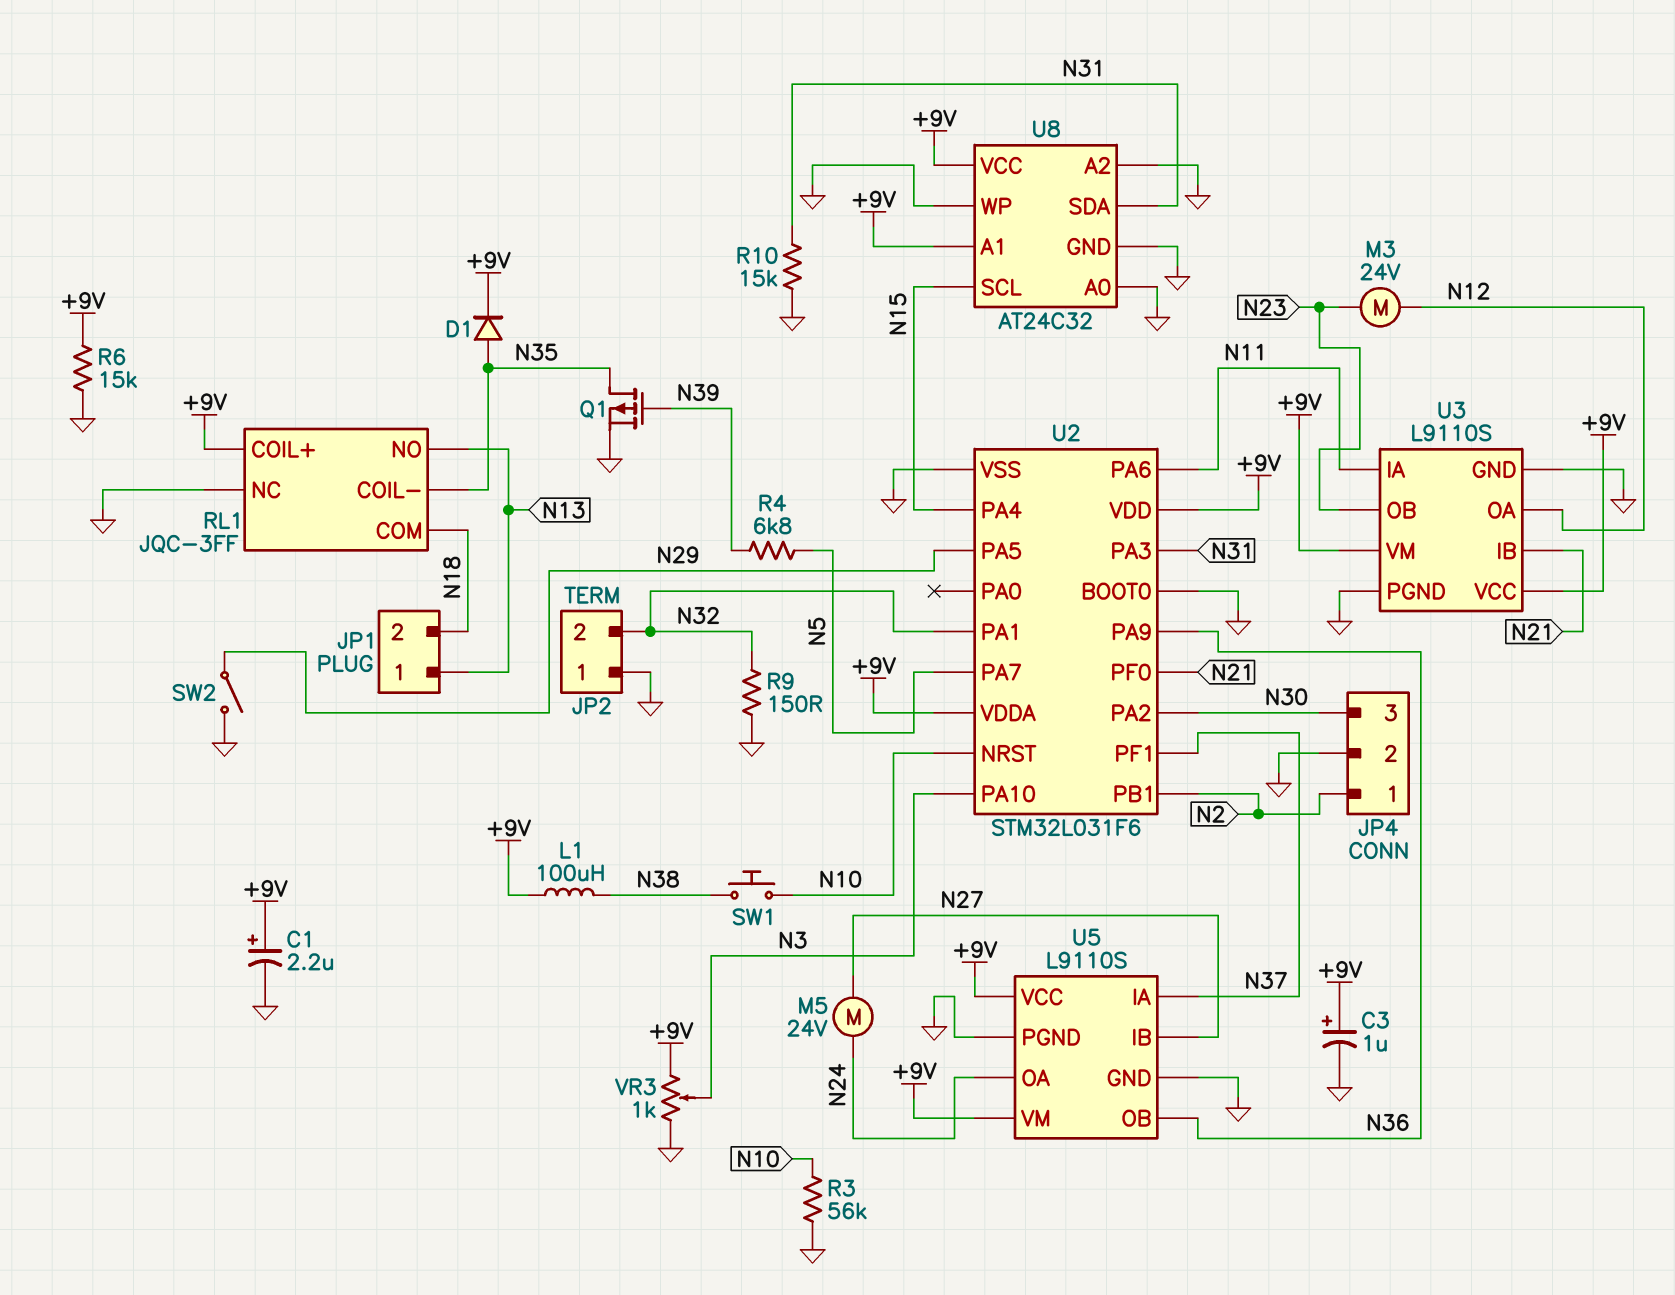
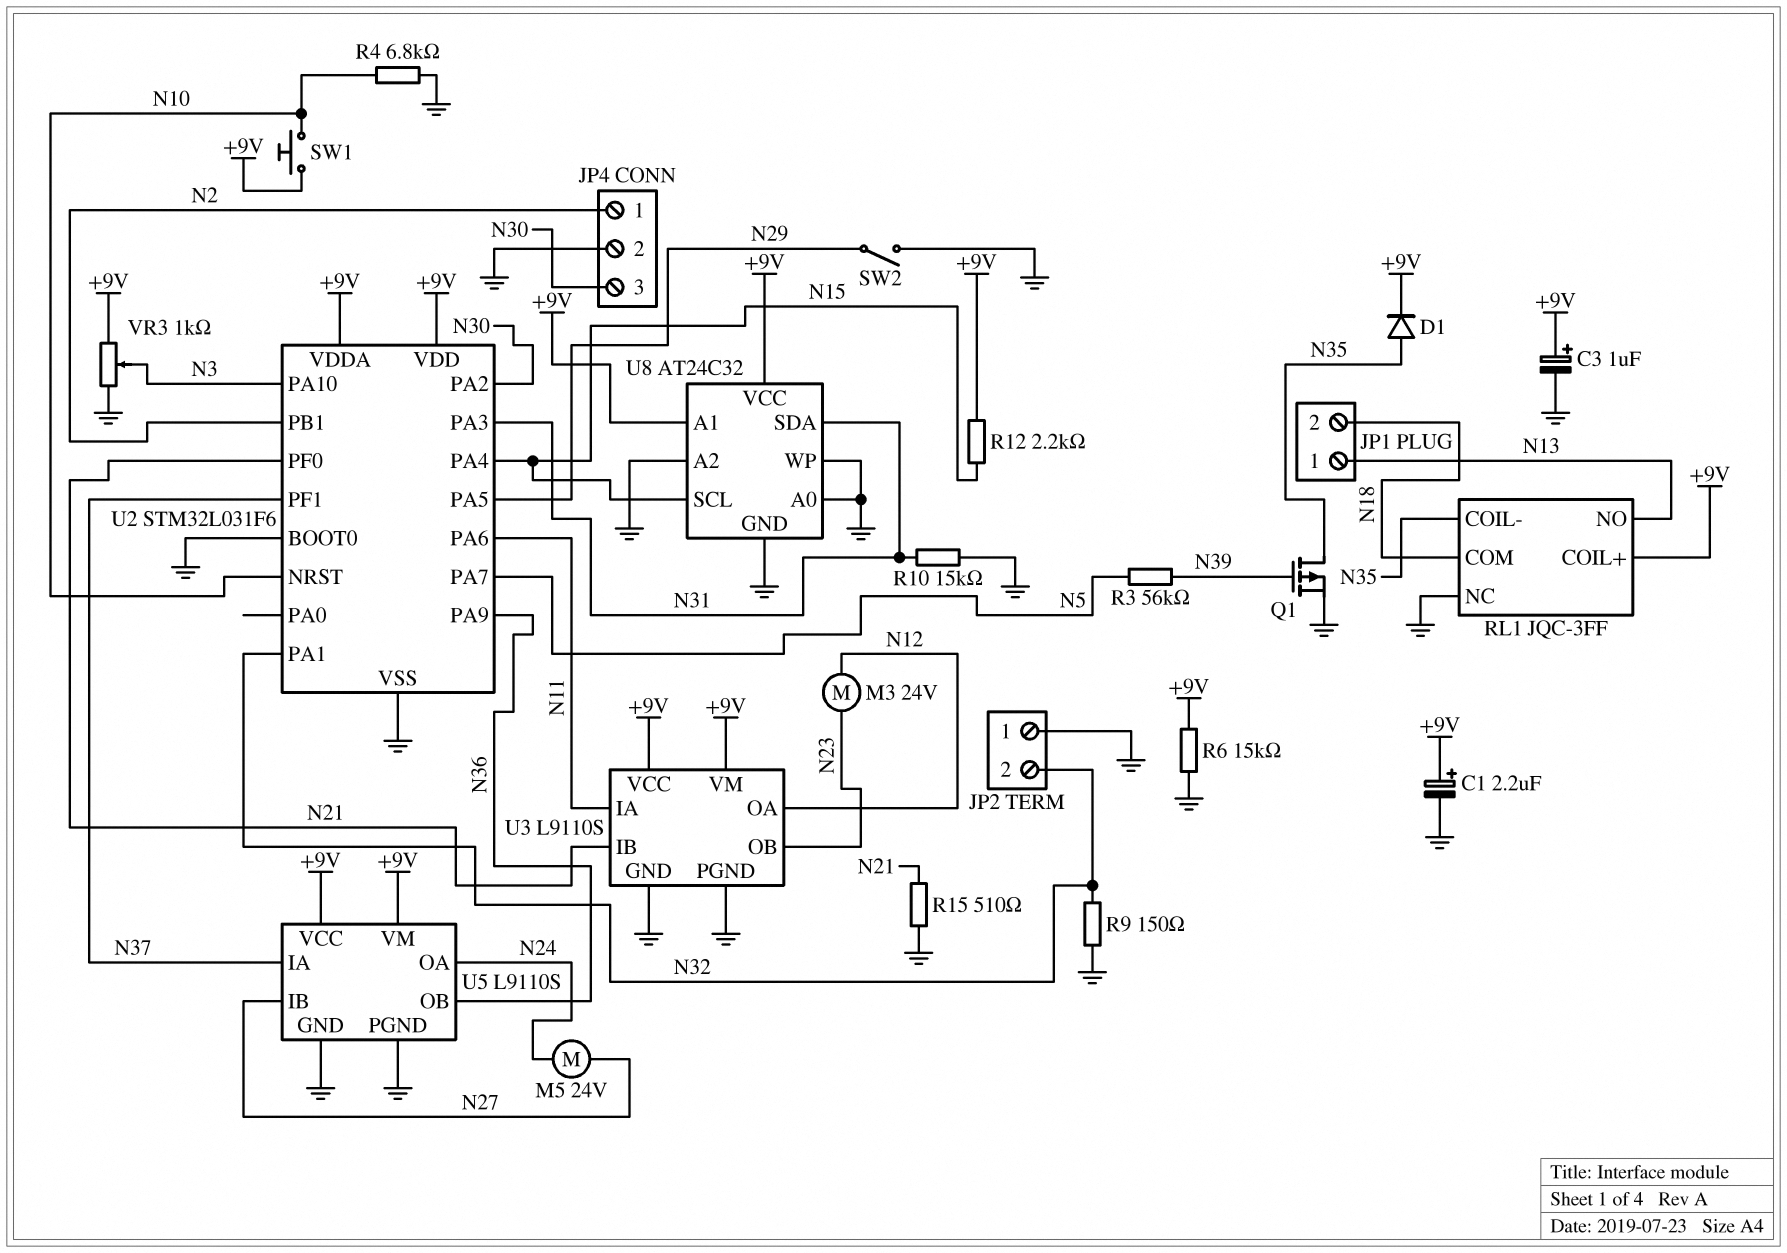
L1: 100uH (+9V, N38) -> none
R3: 56k (GND, N10) -> 56k (N5, N39)
R4: 6.8k (N5, N39) -> 6.8k (GND, N10)
R12: none -> 2.2k (+9V, N15)
R15: none -> 510 (GND, N21)
SW1: button (N10, N38) -> button (+9V, N10)

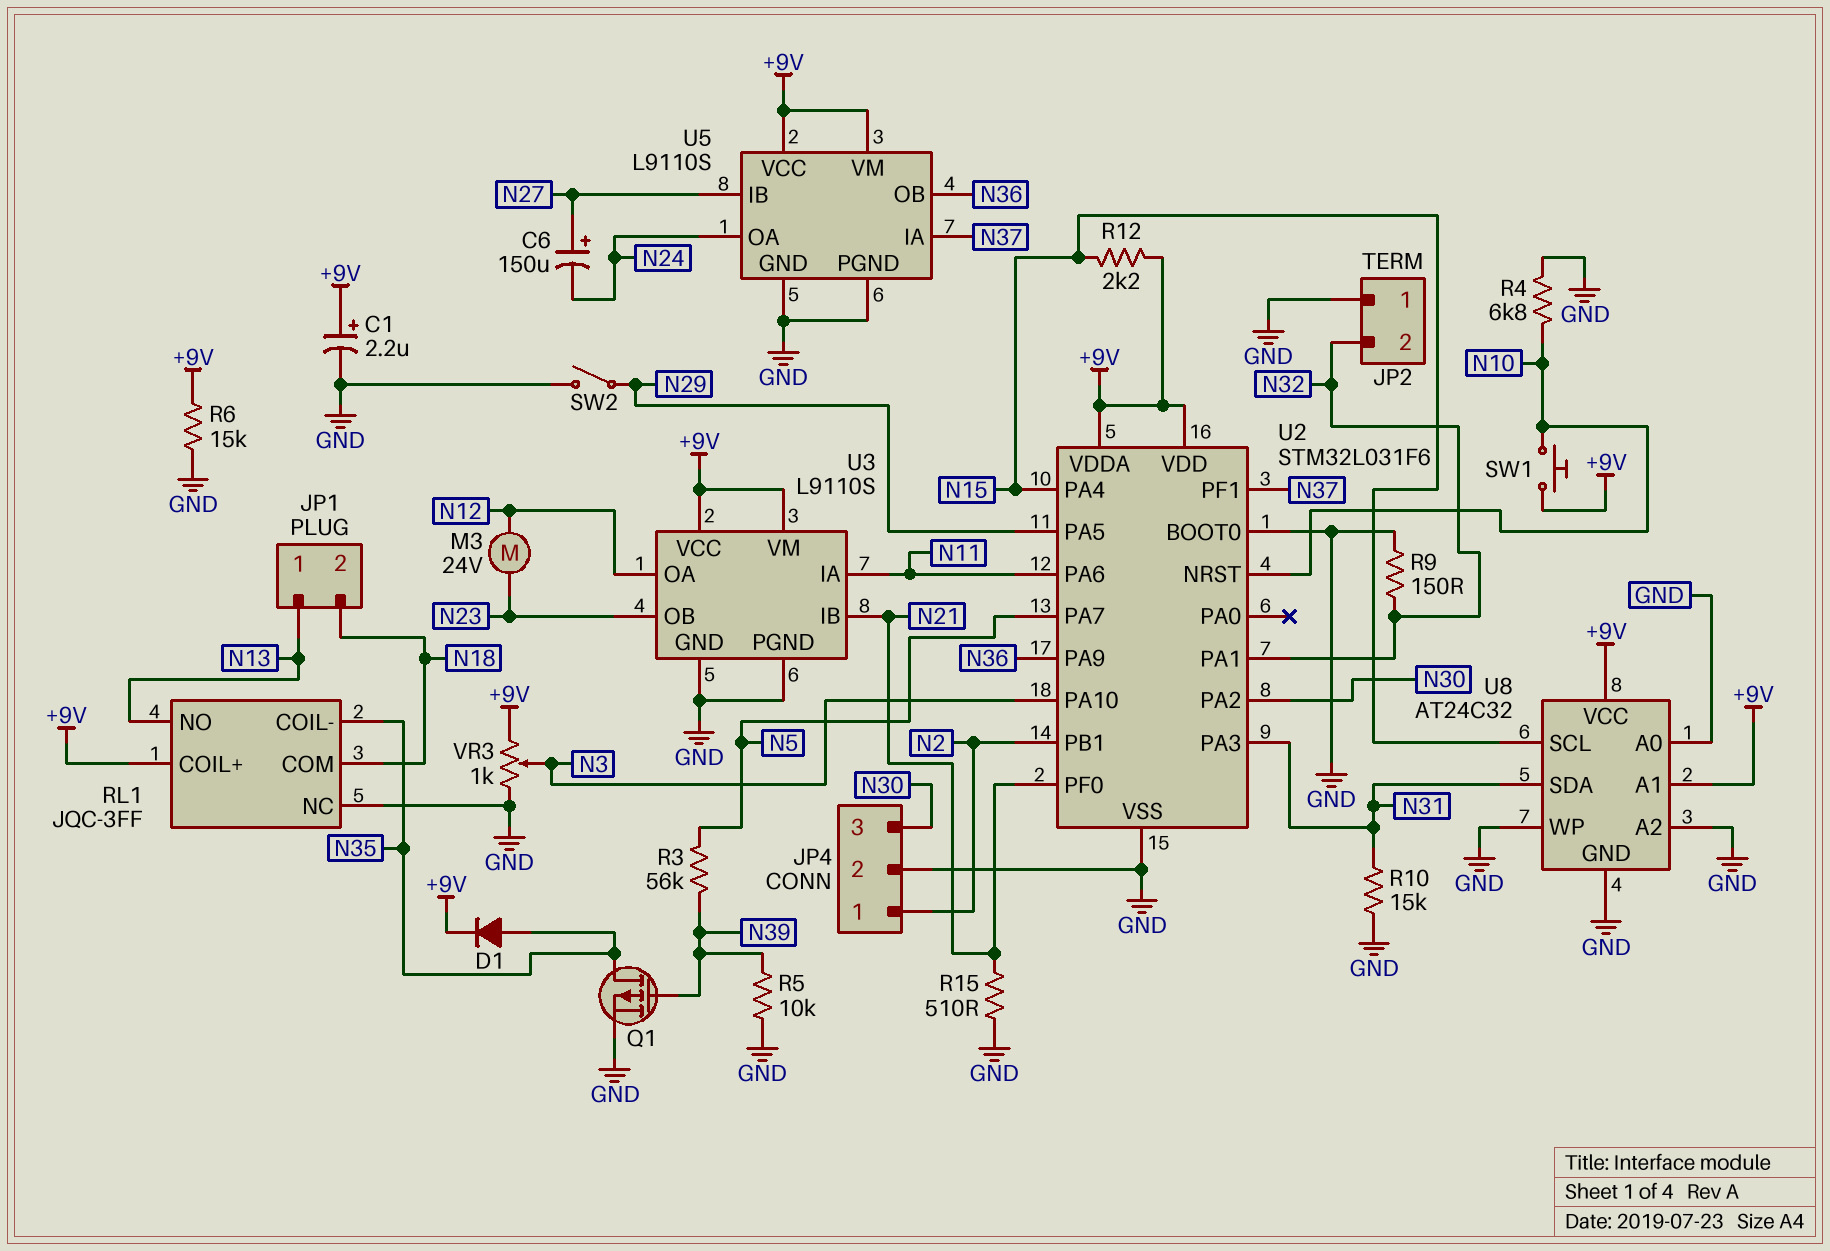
C3: 1uF (plus +9V, minus GND) -> none
C6: none -> 150uF (plus N27, minus N24)
M5: motor 24V (N24, N27) -> none
R5: none -> 10k (GND, N39)

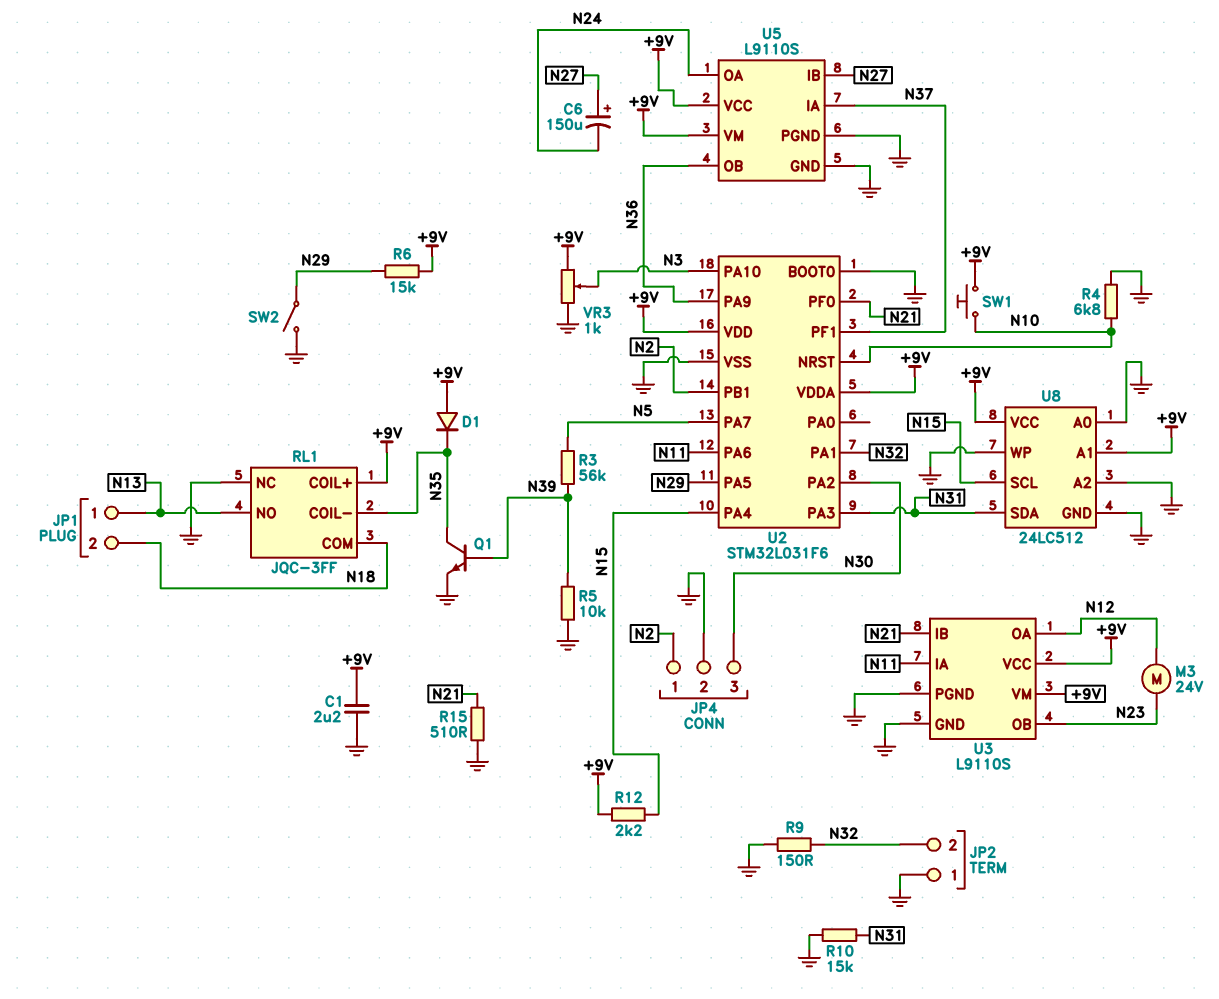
C1: 2.2uF (plus +9V, minus GND) -> 2.2uF (+9V, GND)
D1: diode (A N35, K +9V) -> diode (A +9V, K N35)
Q1: PMOS (G N39, D N35, S GND) -> NPN (B N39, C N35, E GND)
R6: 15k (+9V, GND) -> 15k (+9V, N29)
U8: AT24C32 -> 24LC512

